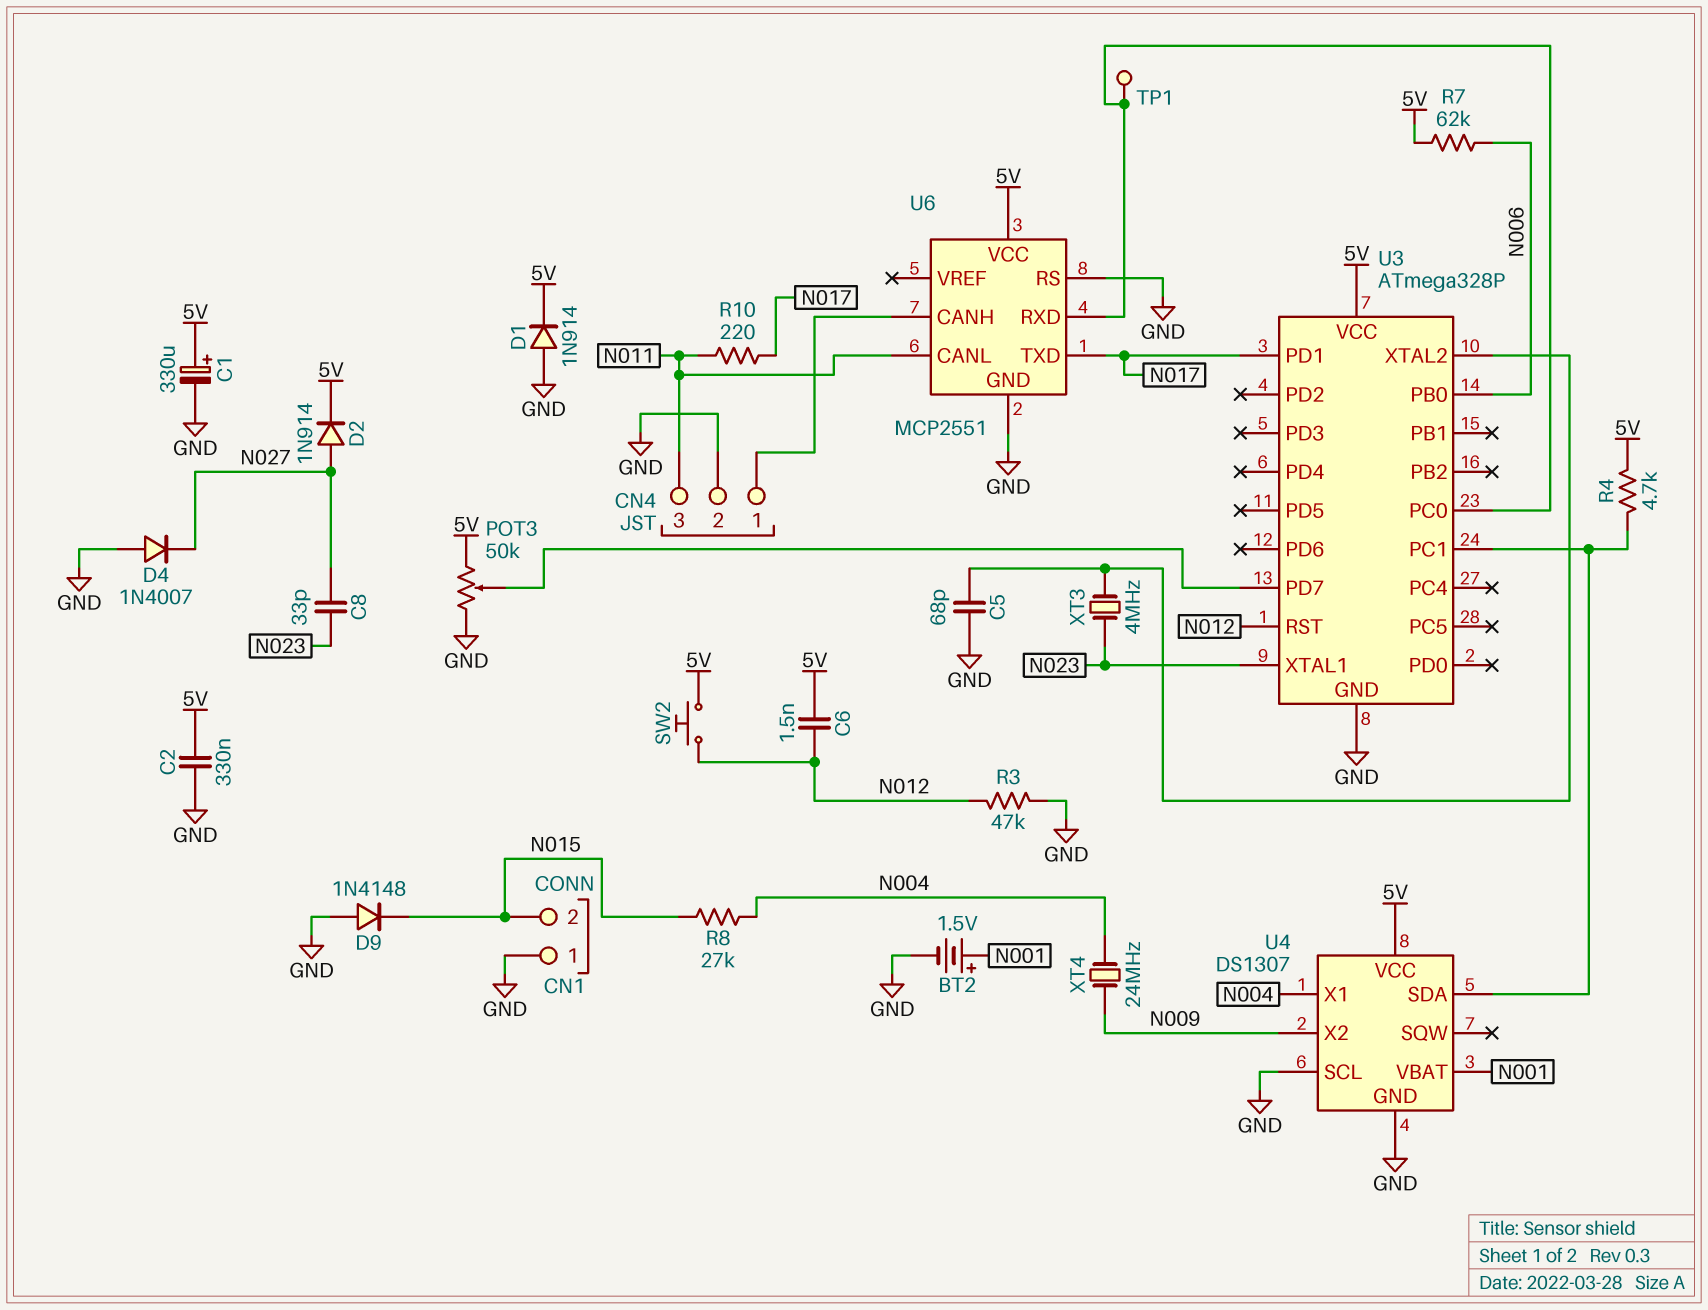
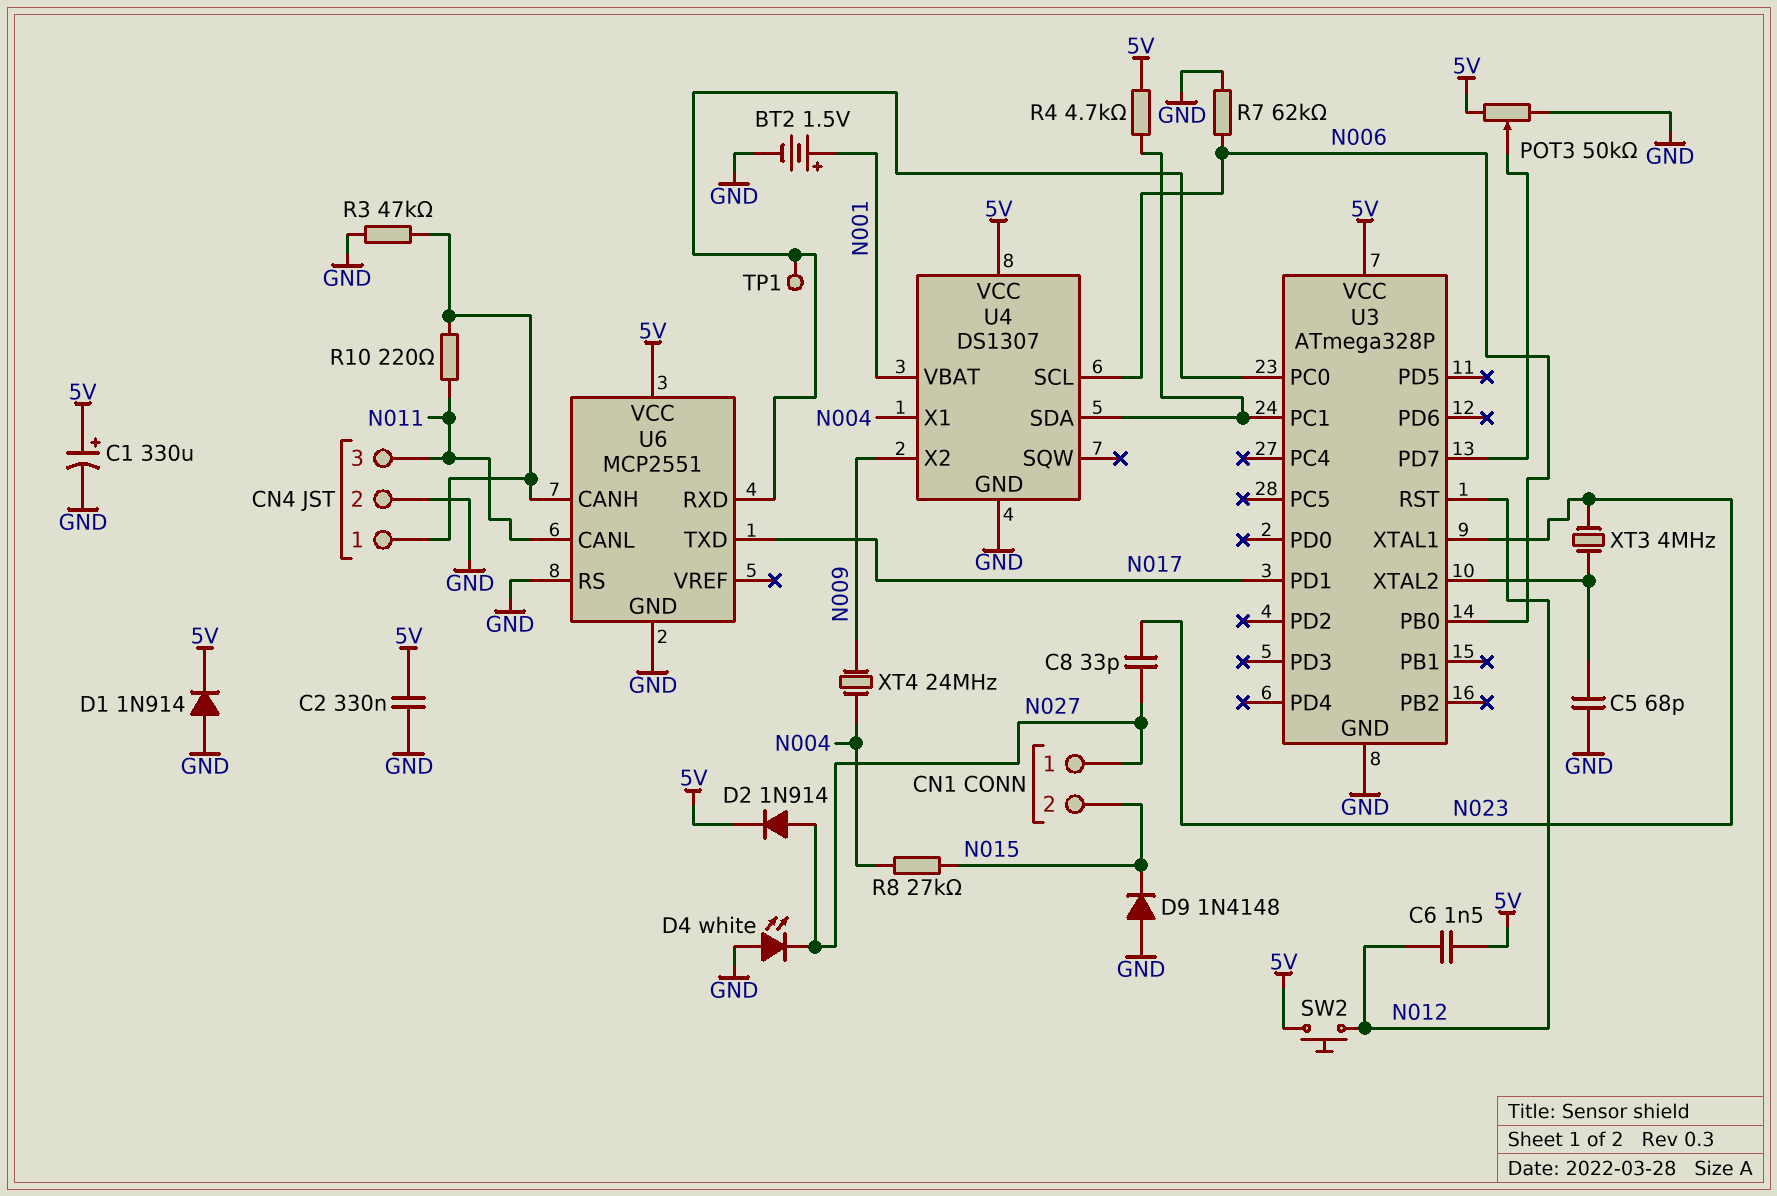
CN1 pin 1: GND -> N027
D4: diode 1N4007 (A GND, K N027) -> LED white (A GND, K N027)
R3: 47k (GND, N012) -> 47k (CN4/1, GND)
R7: 62k (5V, N006) -> 62k (GND, N006)
R10: 220 (N011, N017) -> 220 (CN4/1, N011)
U4 pin SCL: GND -> N006

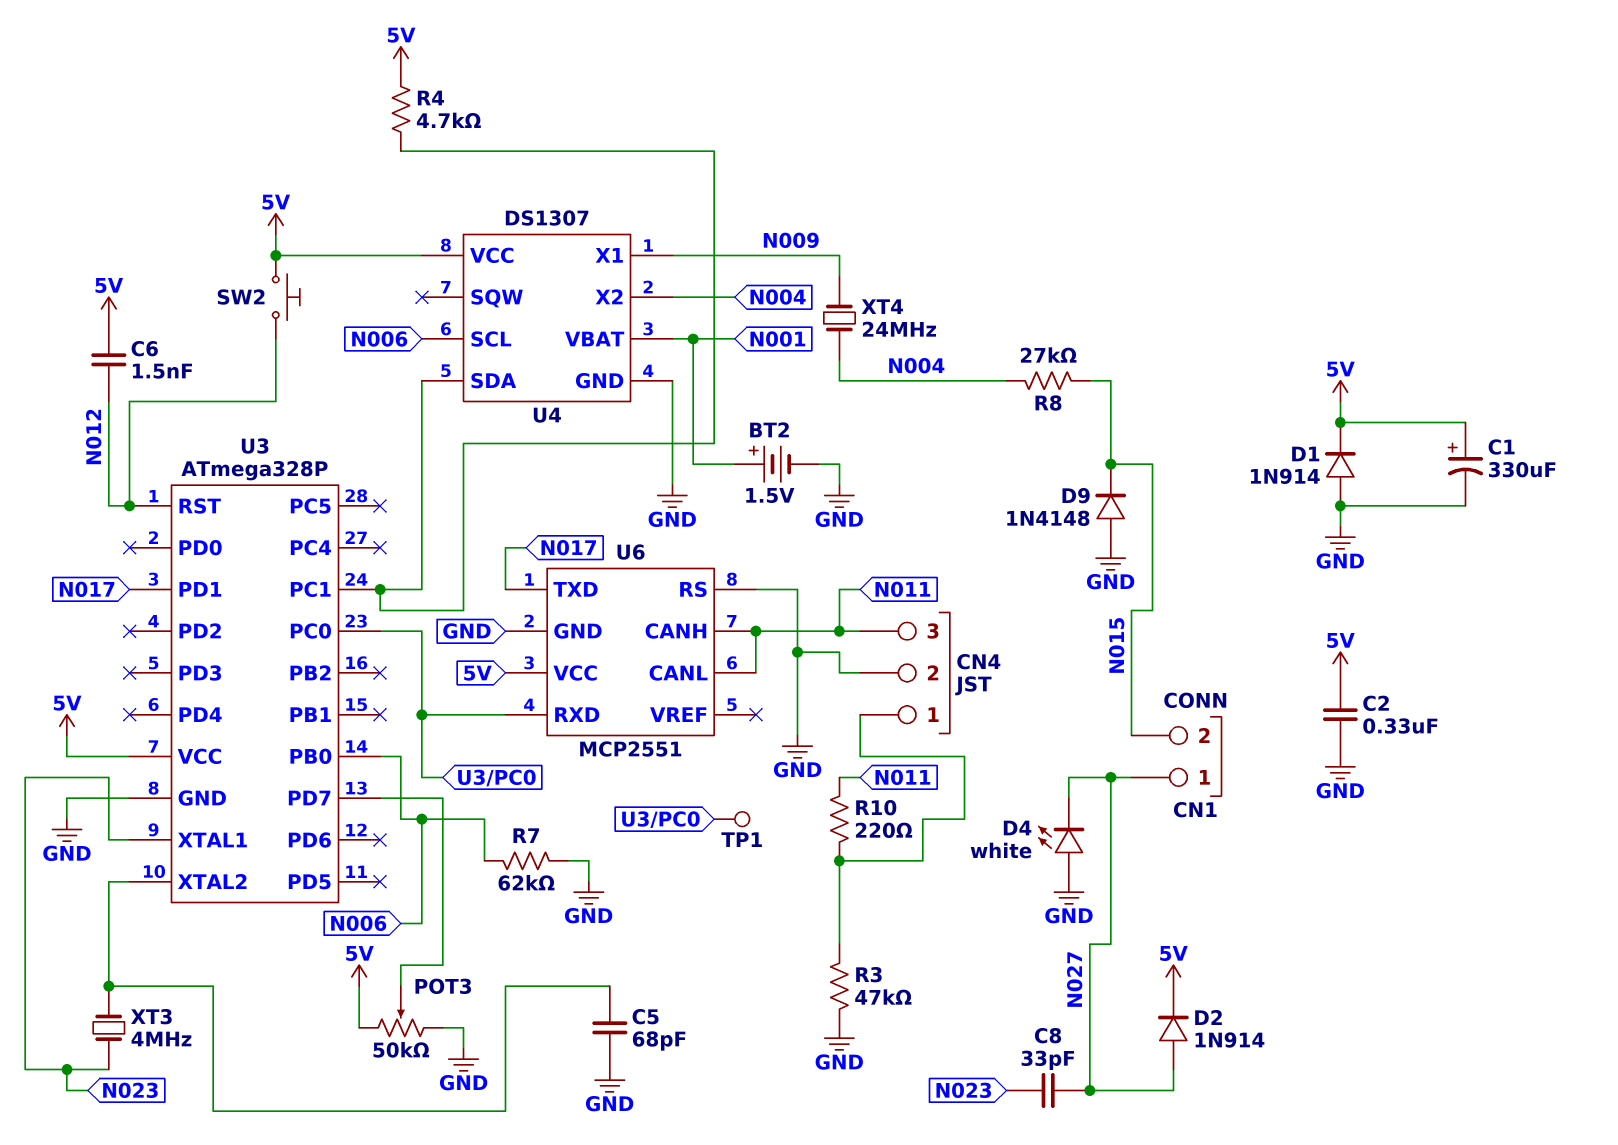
U4 pin X1: N004 -> N009
U4 pin X2: N009 -> N004
U6 pin CANH: CN4/1 -> N011

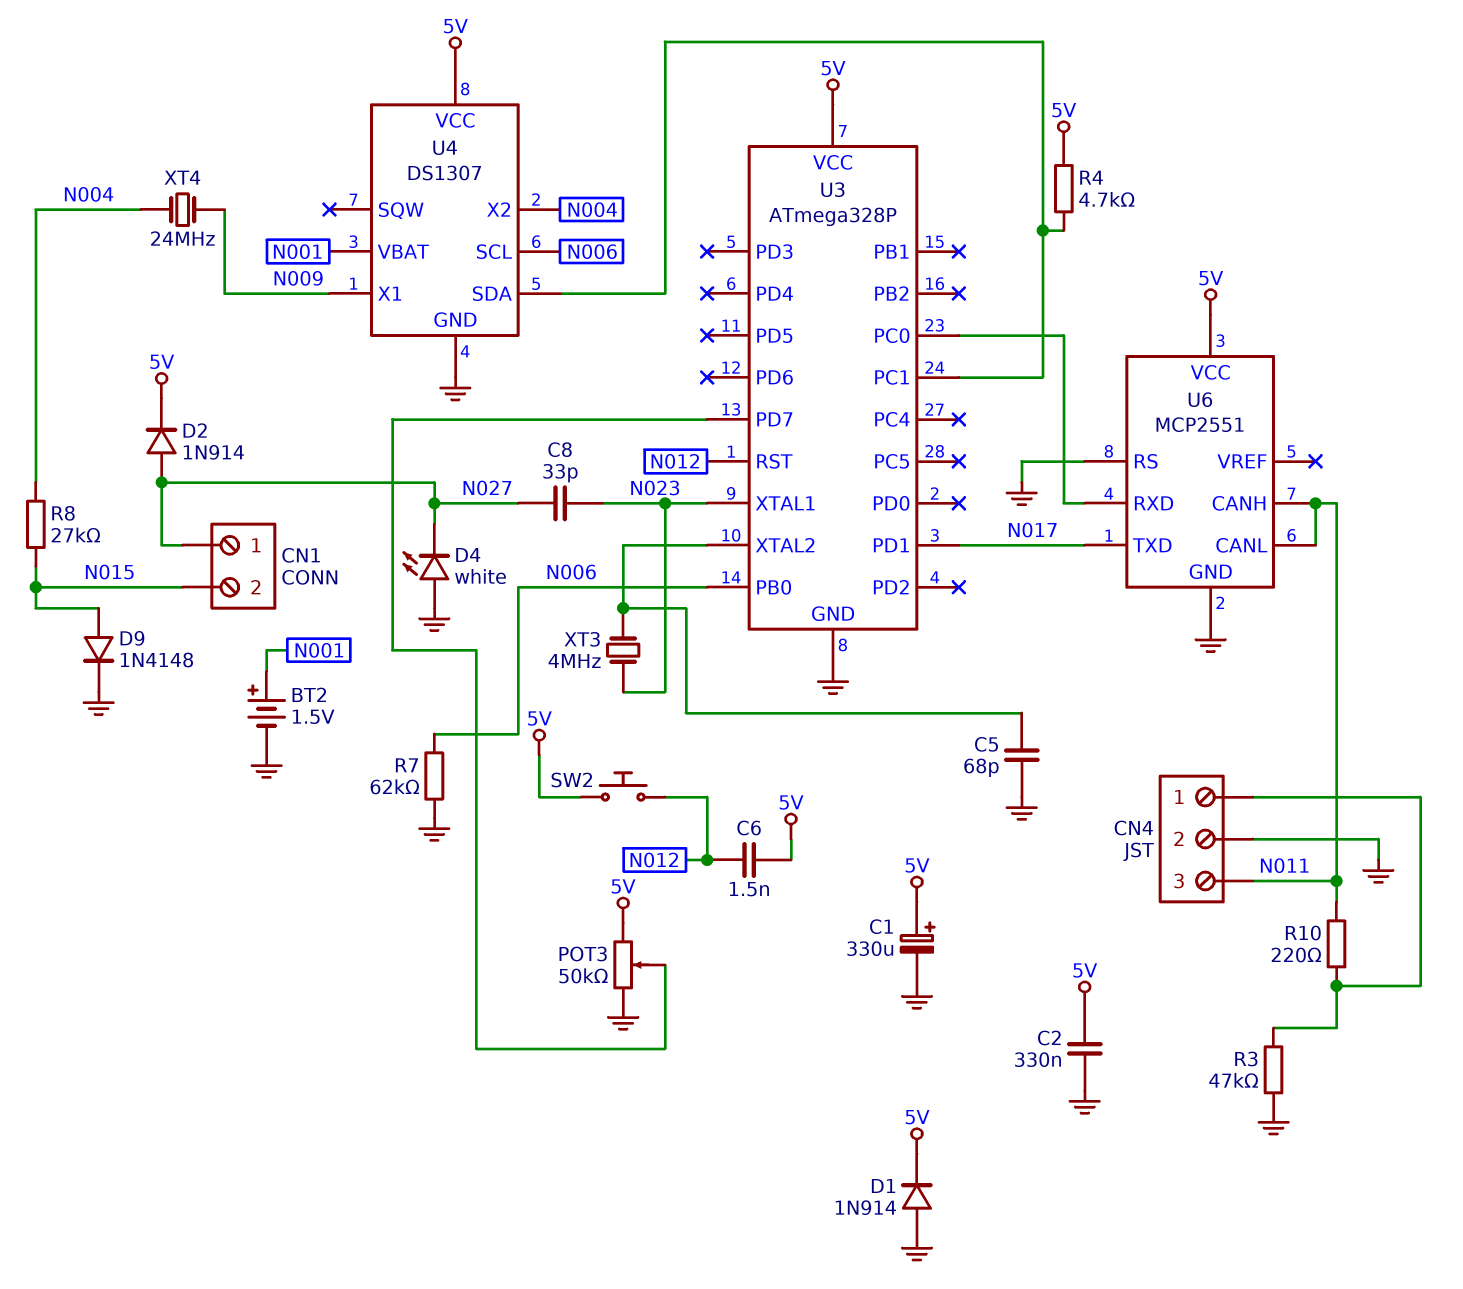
D9: diode 1N4148 (A GND, K N015) -> diode 1N4148 (A N015, K GND)
TP1: test point (U3/PC0) -> none

